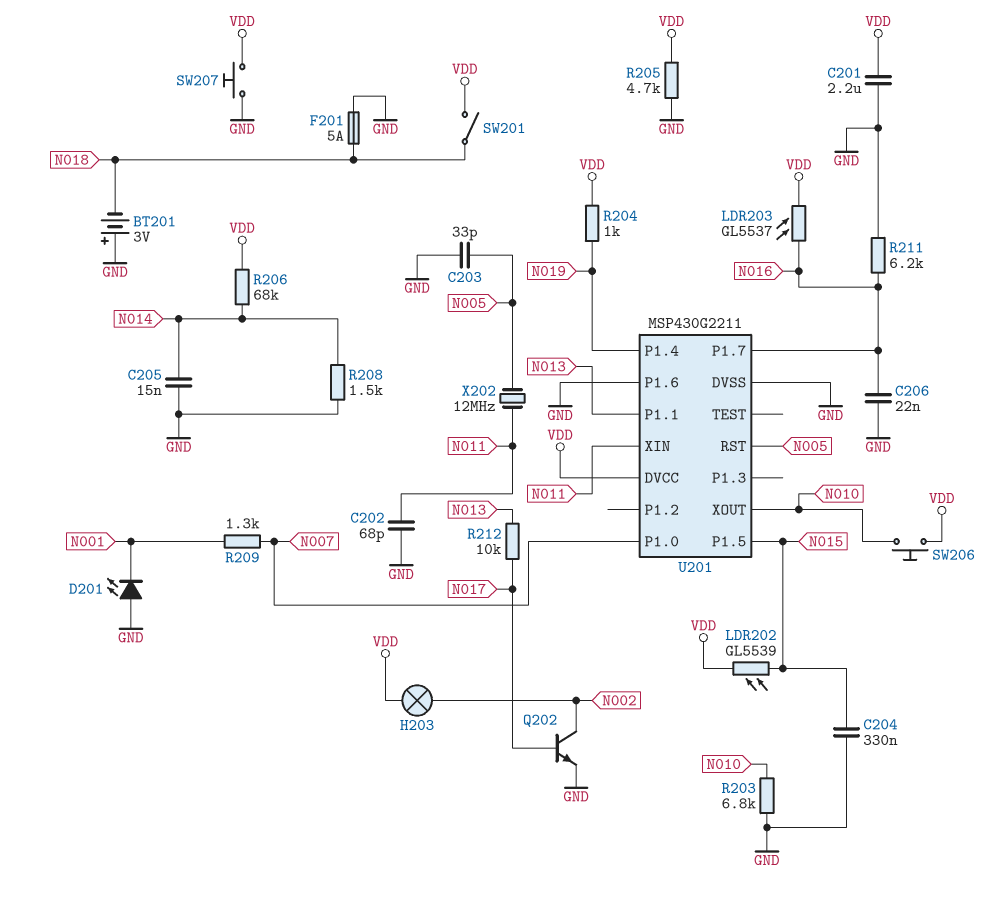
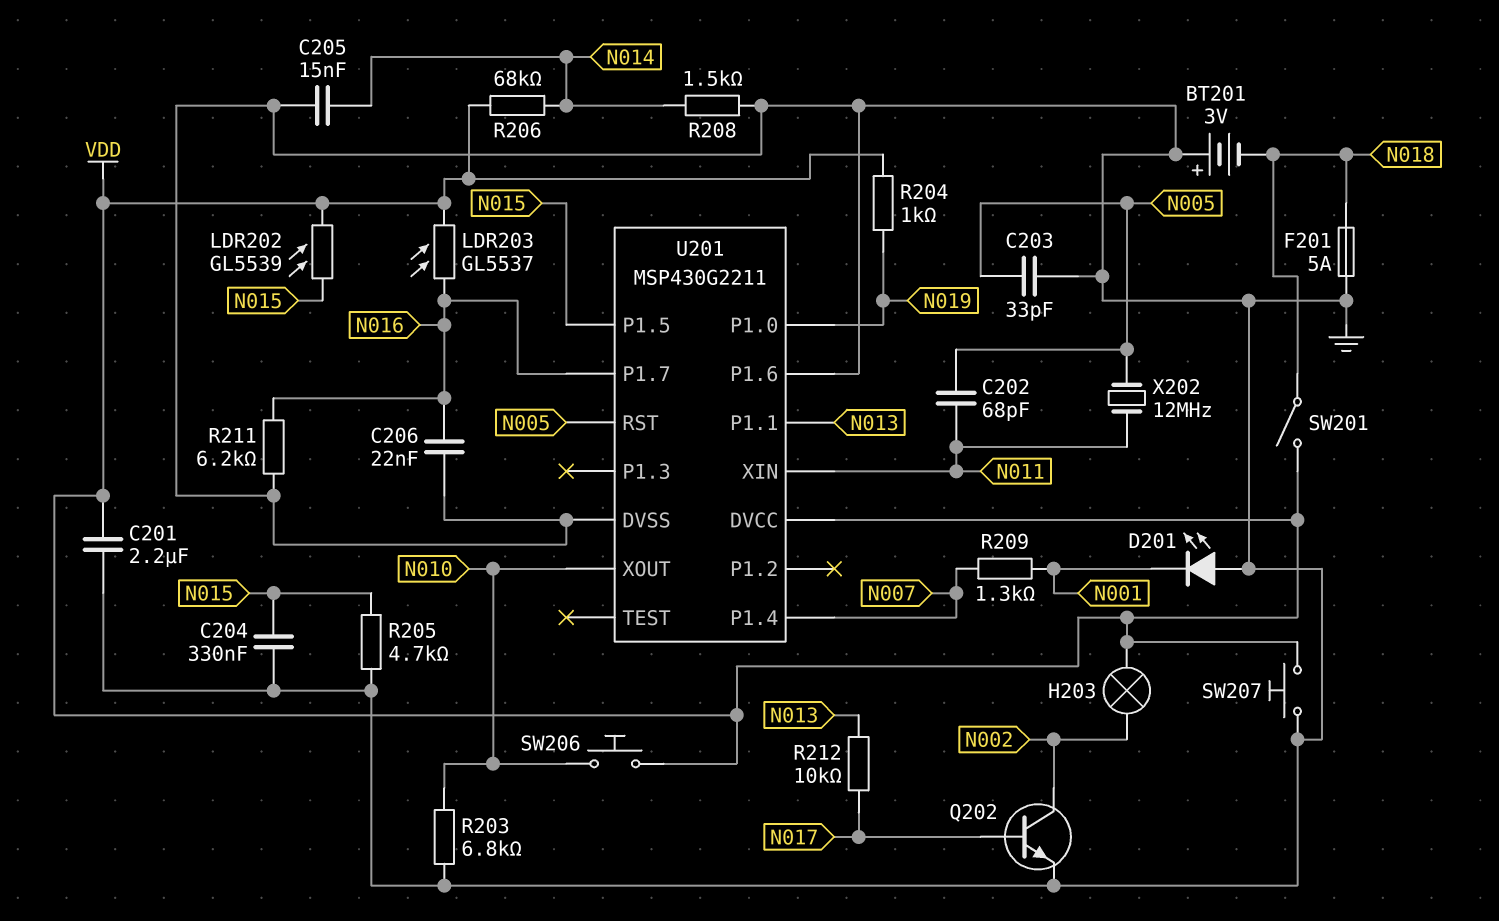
C202: 68pF (GND, N011) -> 68pF (N005, N011)
R205: 4.7k (GND, VDD) -> 4.7k (GND, N015)
U201 pin P1.0: N007 -> N019
U201 pin P1.4: N019 -> N007

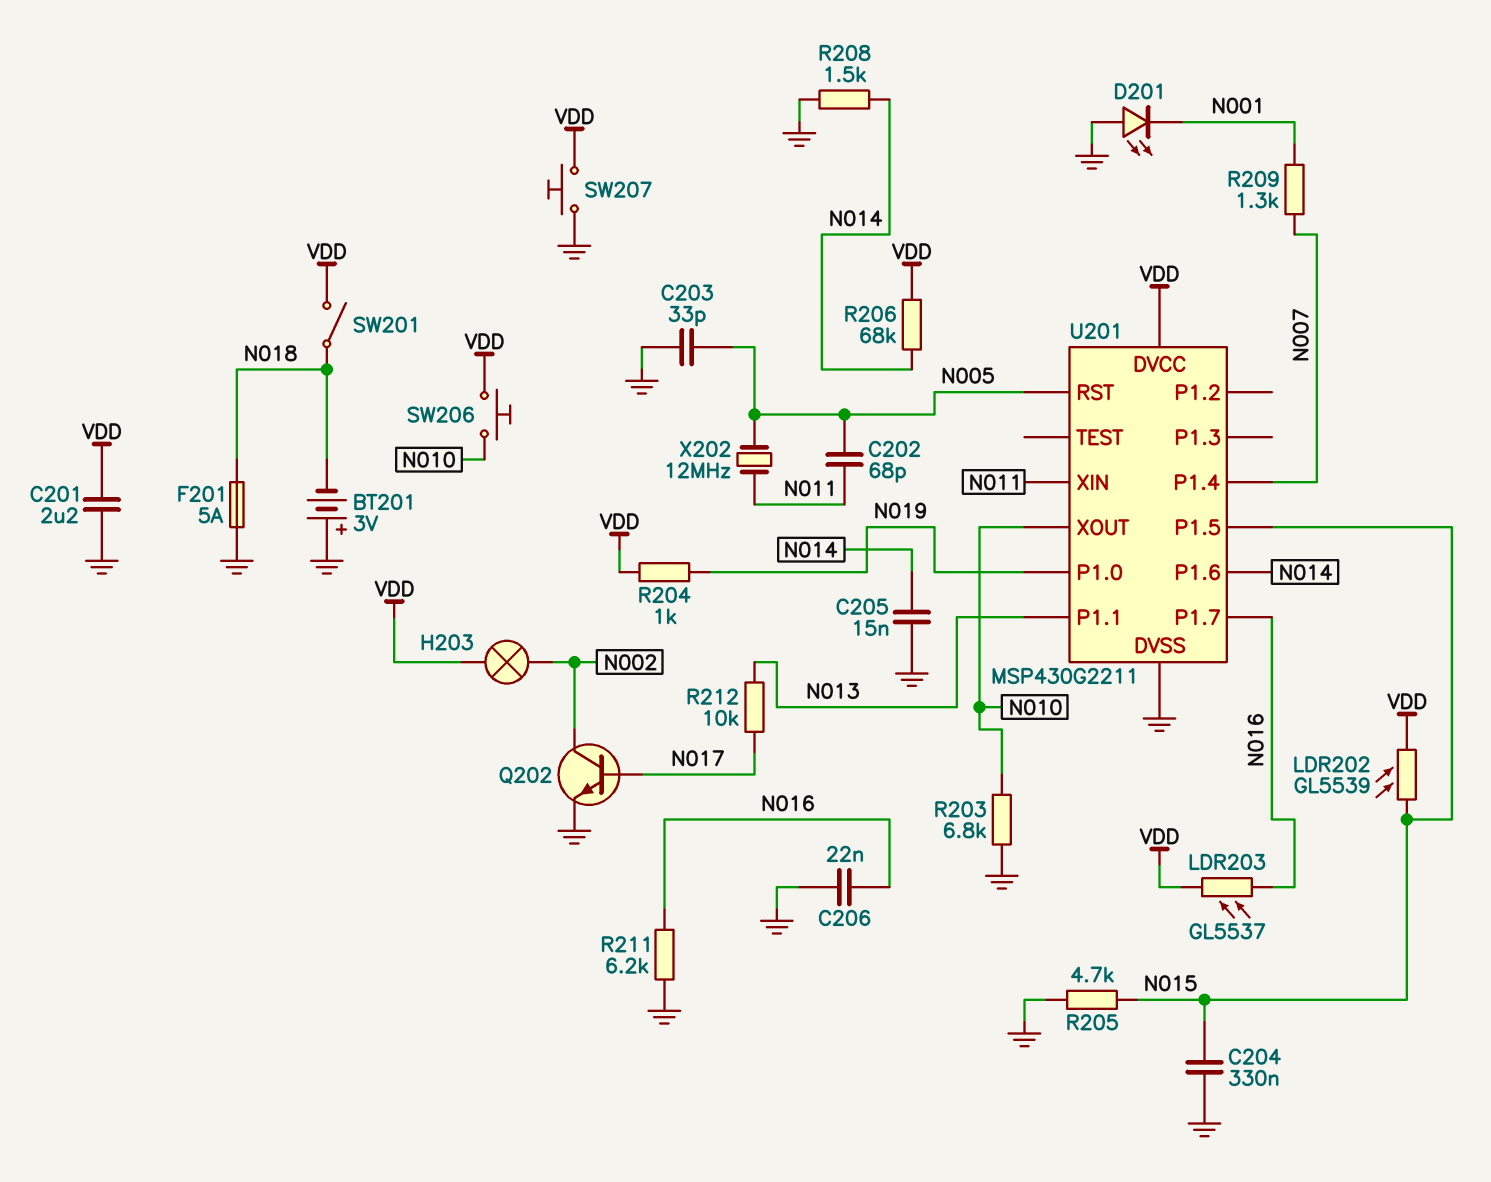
U201 pin P1.6: GND -> N014

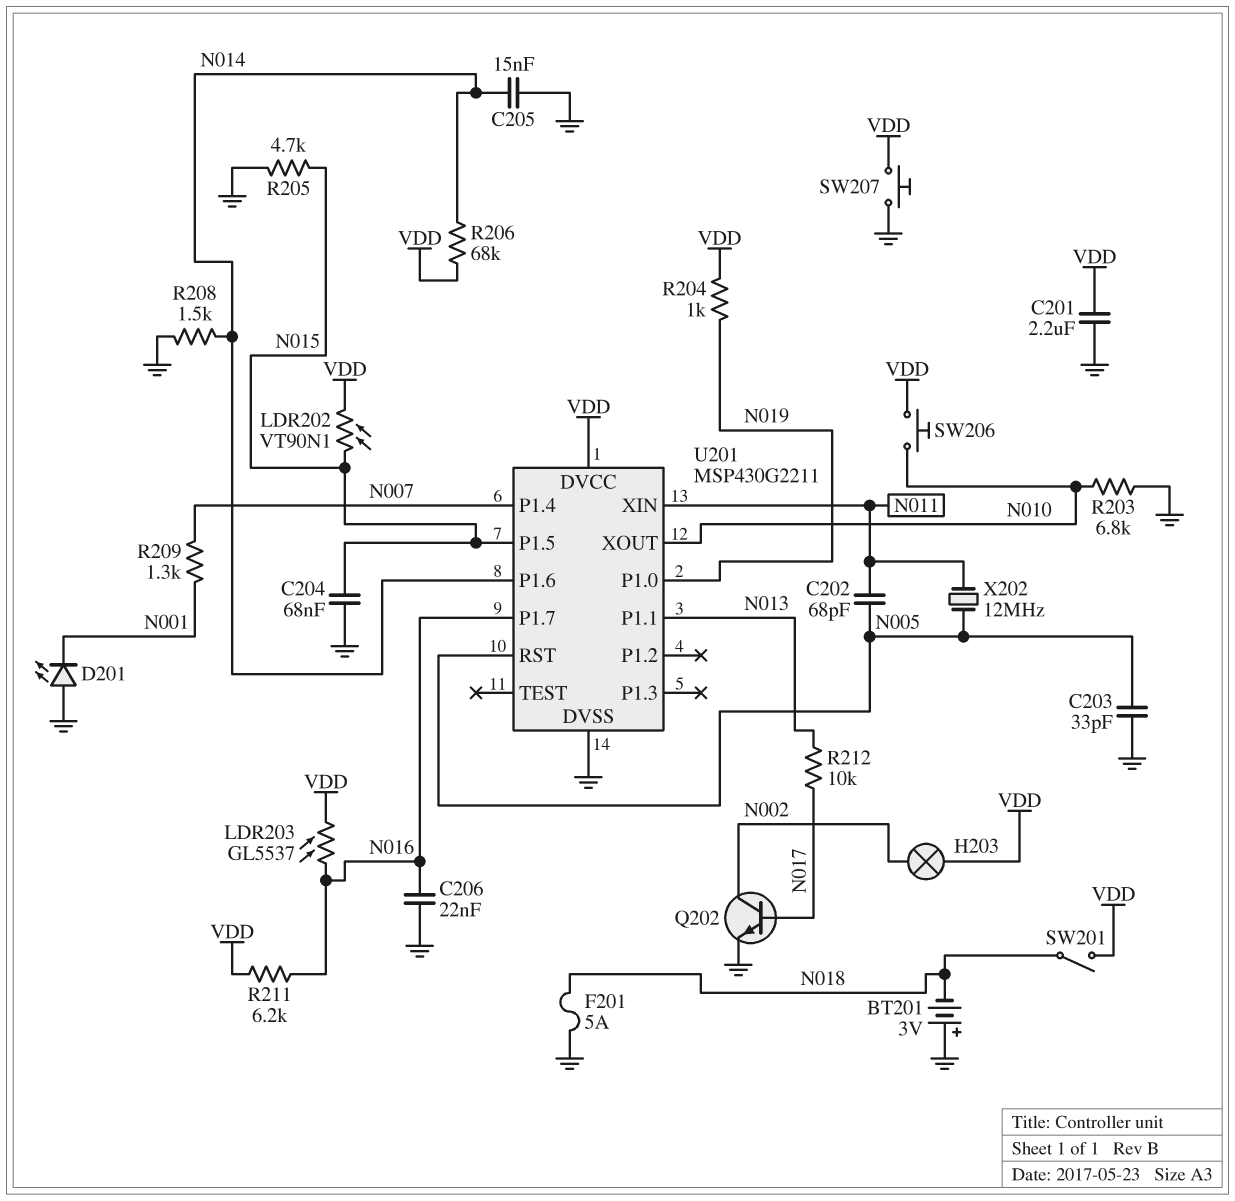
C204: 330nF (GND, N015) -> 68nF (GND, N015)
LDR202: GL5539 (N015, VDD) -> VT90N1 (N015, VDD)
R211: 6.2k (GND, N016) -> 6.2k (N016, VDD)

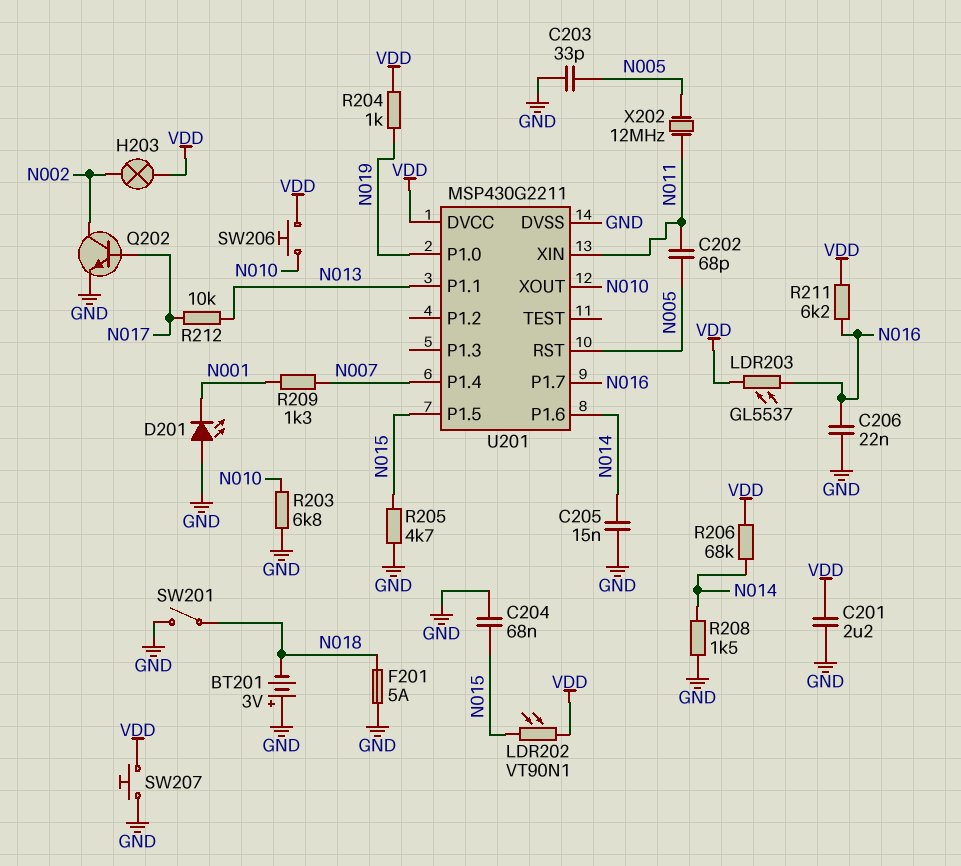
SW201: switch (N018, VDD) -> switch (GND, N018)

